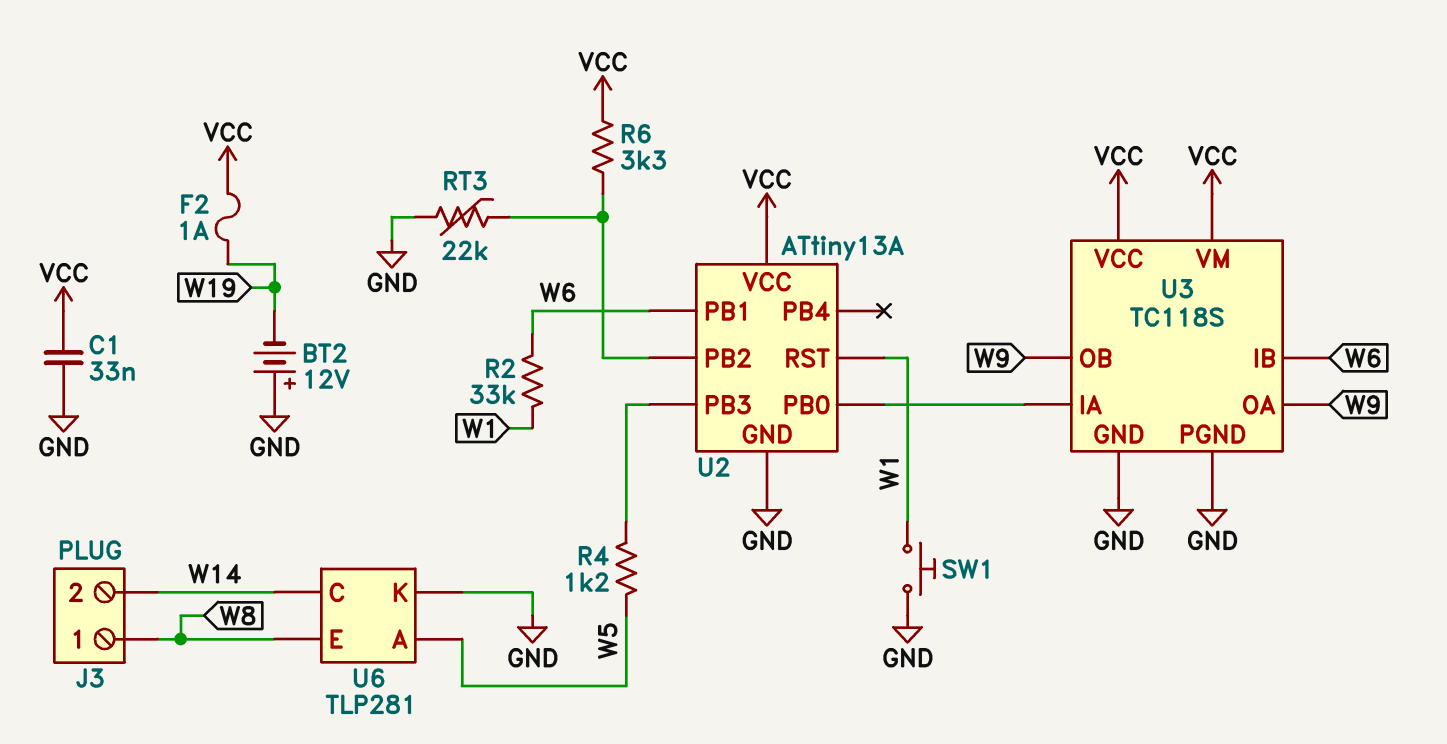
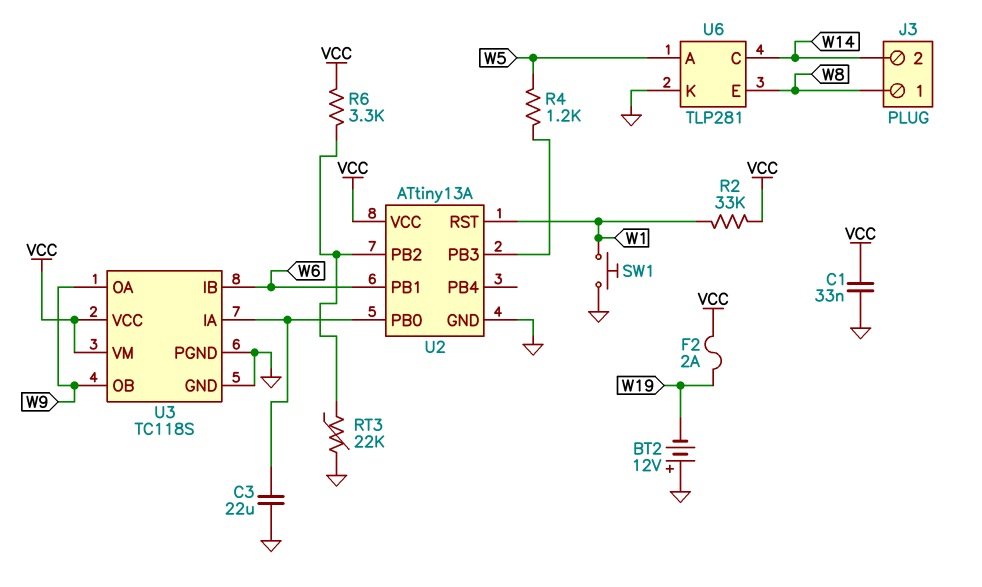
C3: none -> 22uF (GND, U2/PB0)
F2: 1A (VCC, W19) -> 2A (VCC, W19)
R2: 33k (W1, W6) -> 33k (VCC, W1)

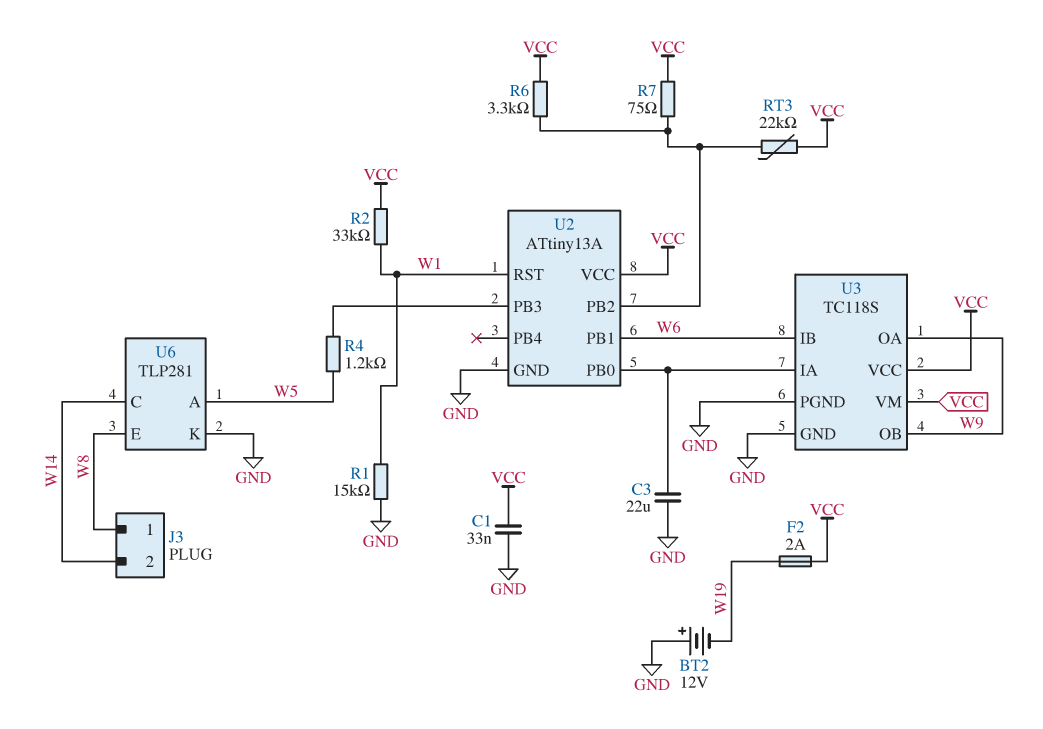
R1: none -> 15k (GND, W1)
R7: none -> 75 (U2/PB2, VCC)
RT3: 22k (GND, U2/PB2) -> 22k (U2/PB2, VCC)
SW1: button (GND, W1) -> none

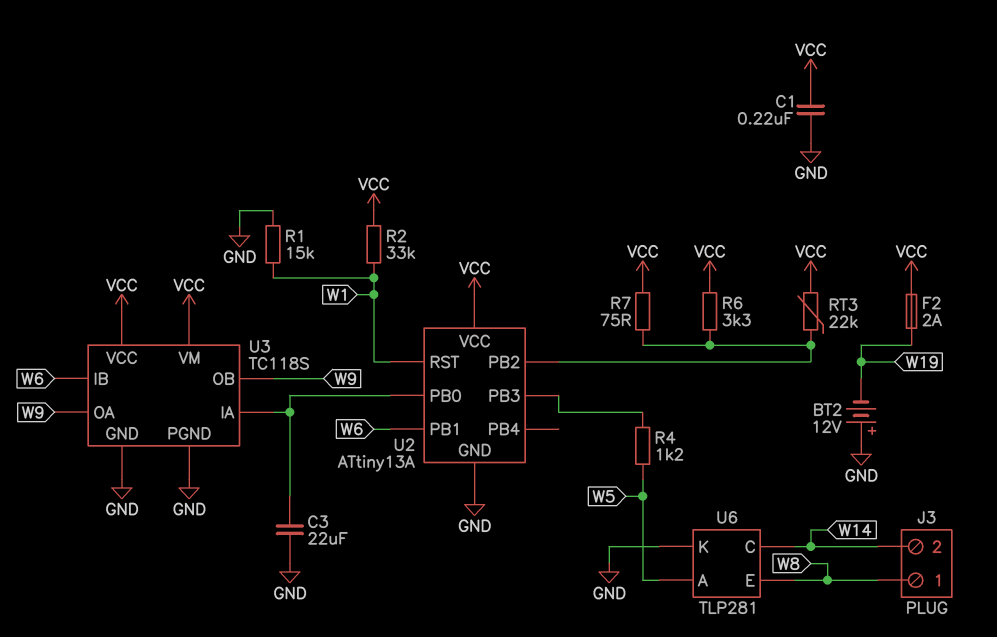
C1: 33nF (GND, VCC) -> 220nF (GND, VCC)

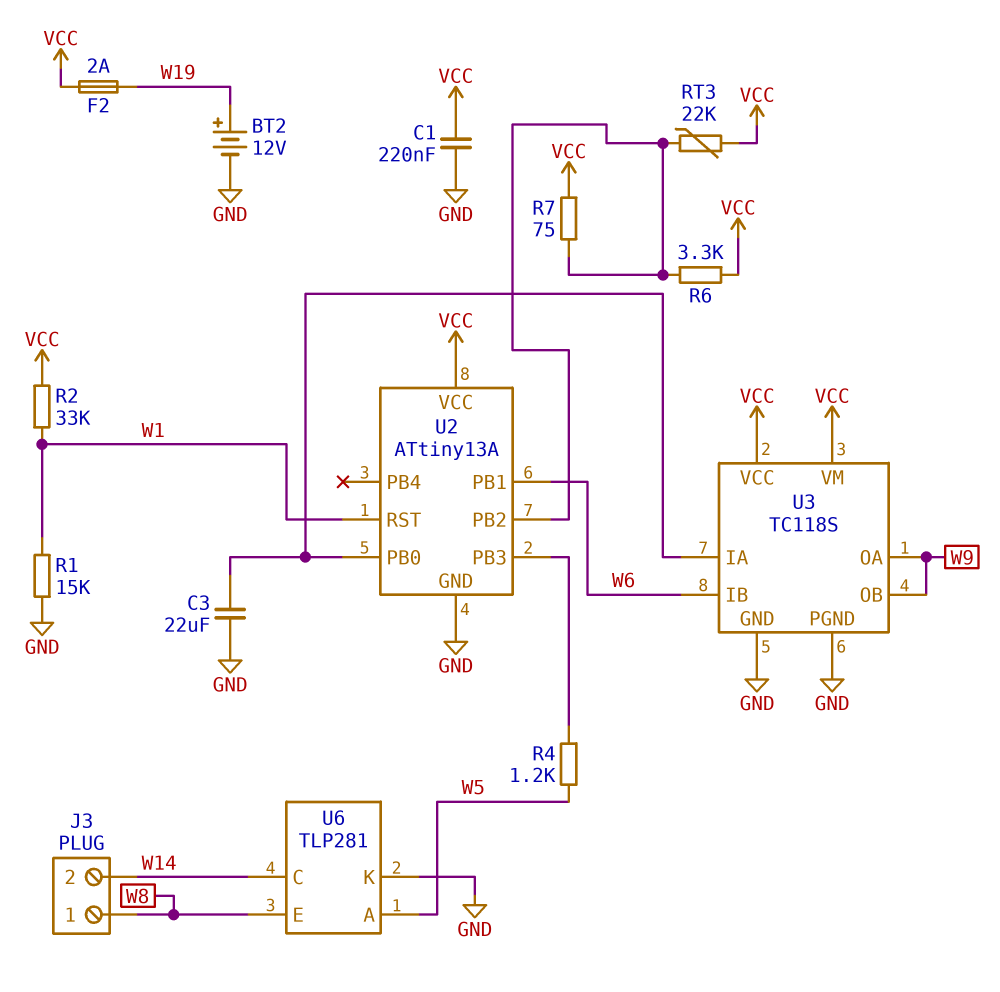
BT2: 12V (plus GND, minus W19) -> 12V (plus W19, minus GND)

